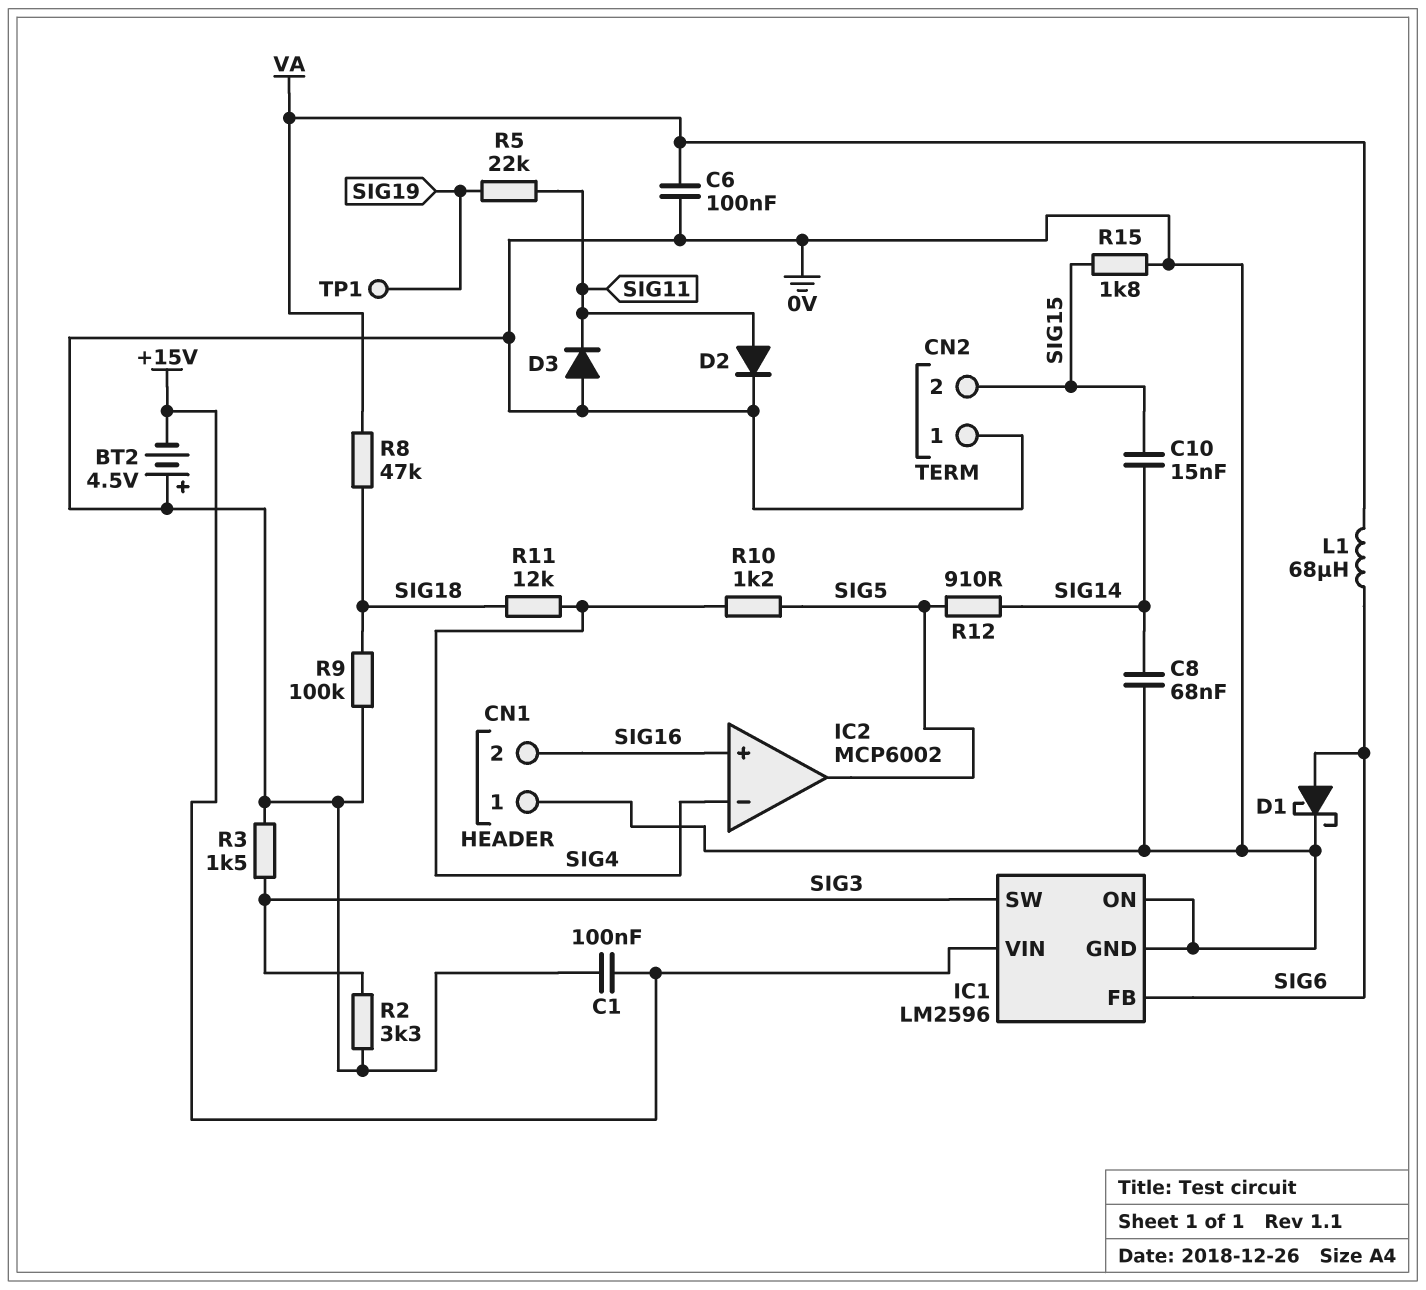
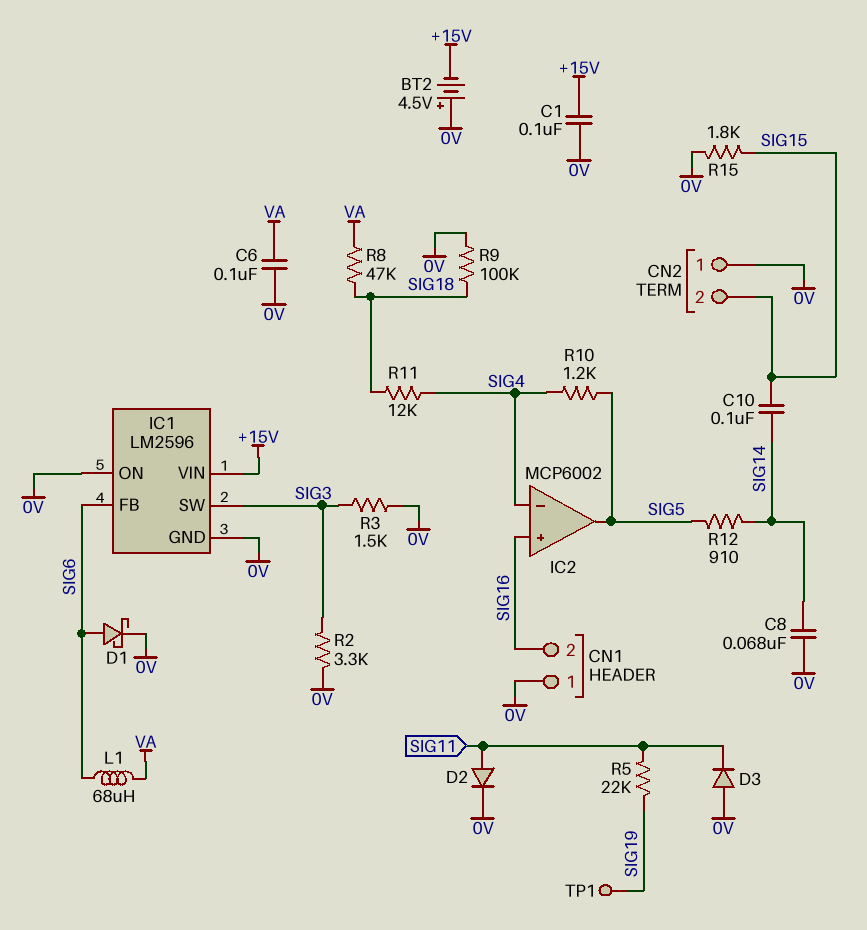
C10: 15nF (SIG14, SIG15) -> 100nF (SIG14, SIG15)

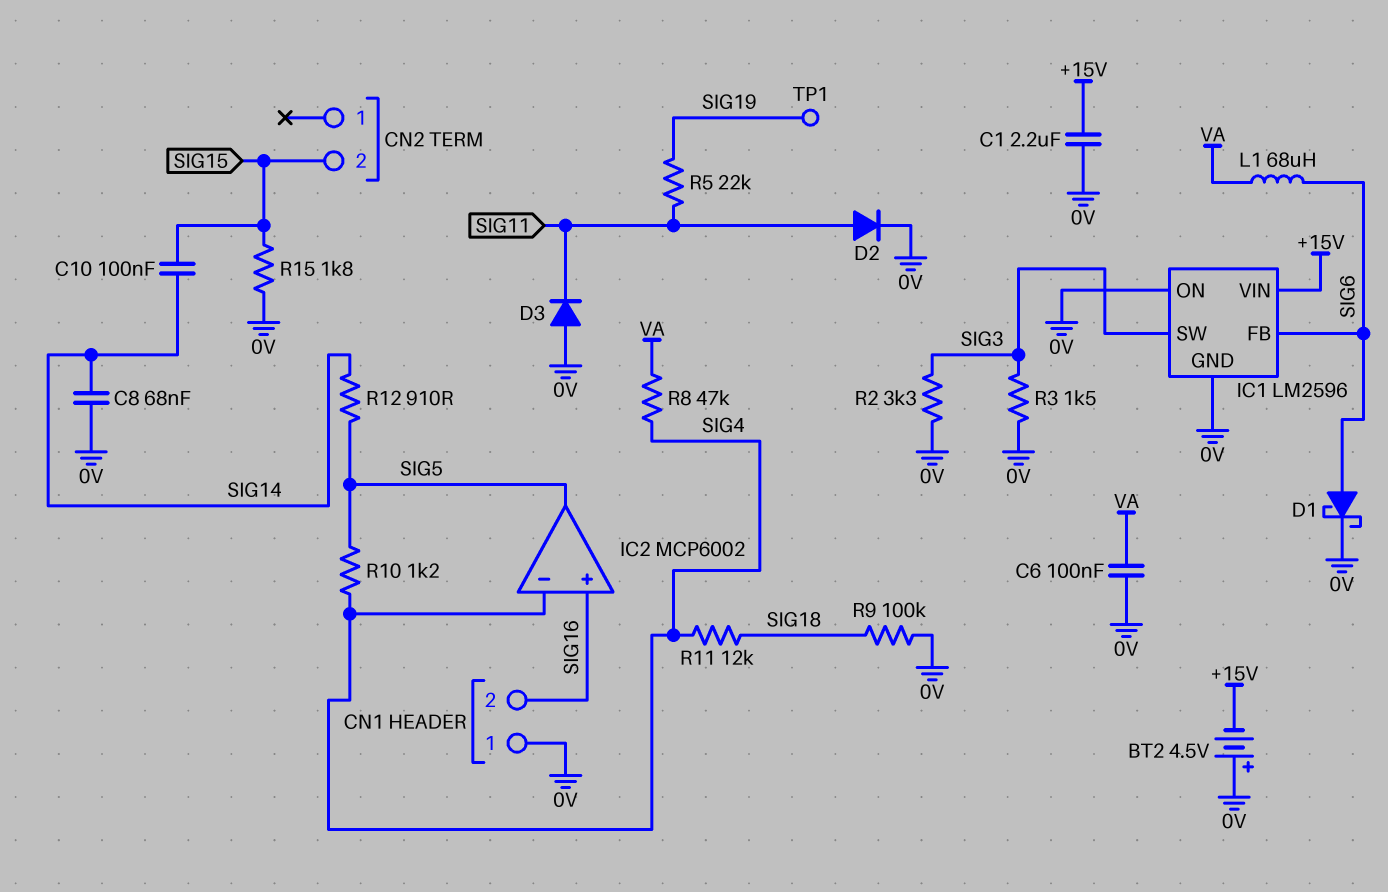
C1: 100nF (+15V, 0V) -> 2.2uF (+15V, 0V)
CN2 pin 1: 0V -> none
R8: 47k (SIG18, VA) -> 47k (SIG4, VA)

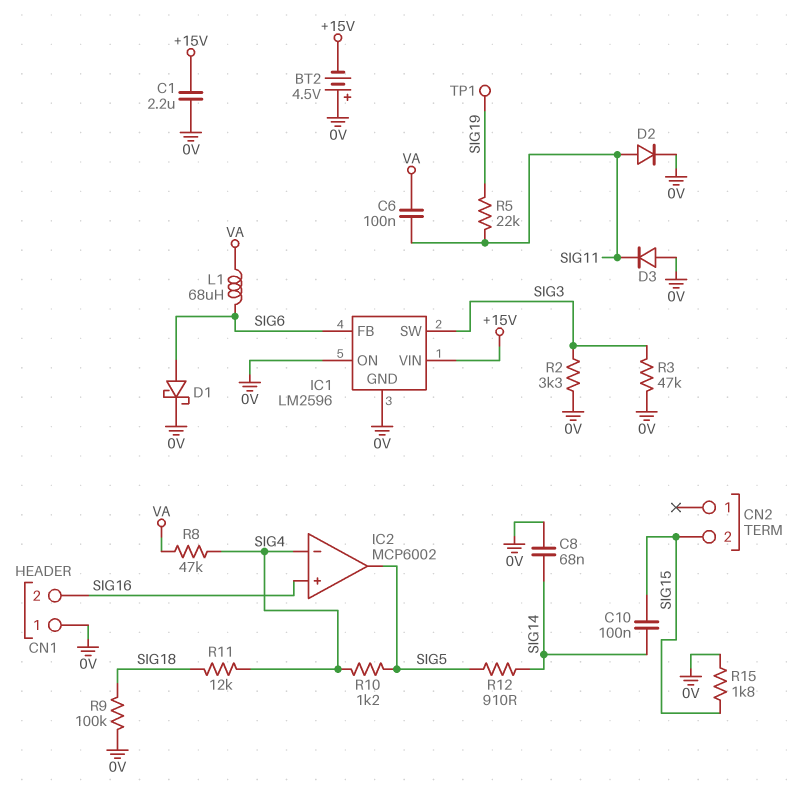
C6: 100nF (0V, VA) -> 100nF (SIG11, VA)
R3: 1.5k (0V, SIG3) -> 47k (0V, SIG3)

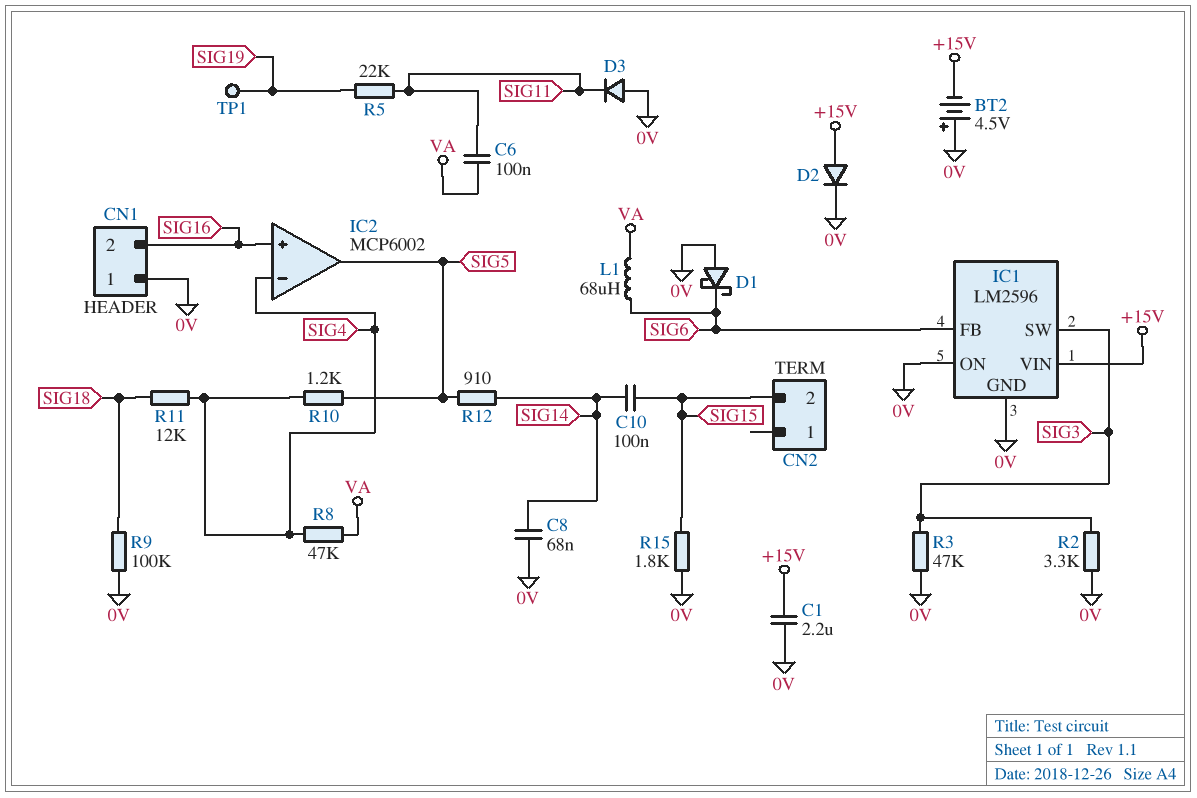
D1: schottky (A SIG6, K 0V) -> schottky (A 0V, K SIG6)
D2: diode (A SIG11, K 0V) -> diode (A +15V, K 0V)

